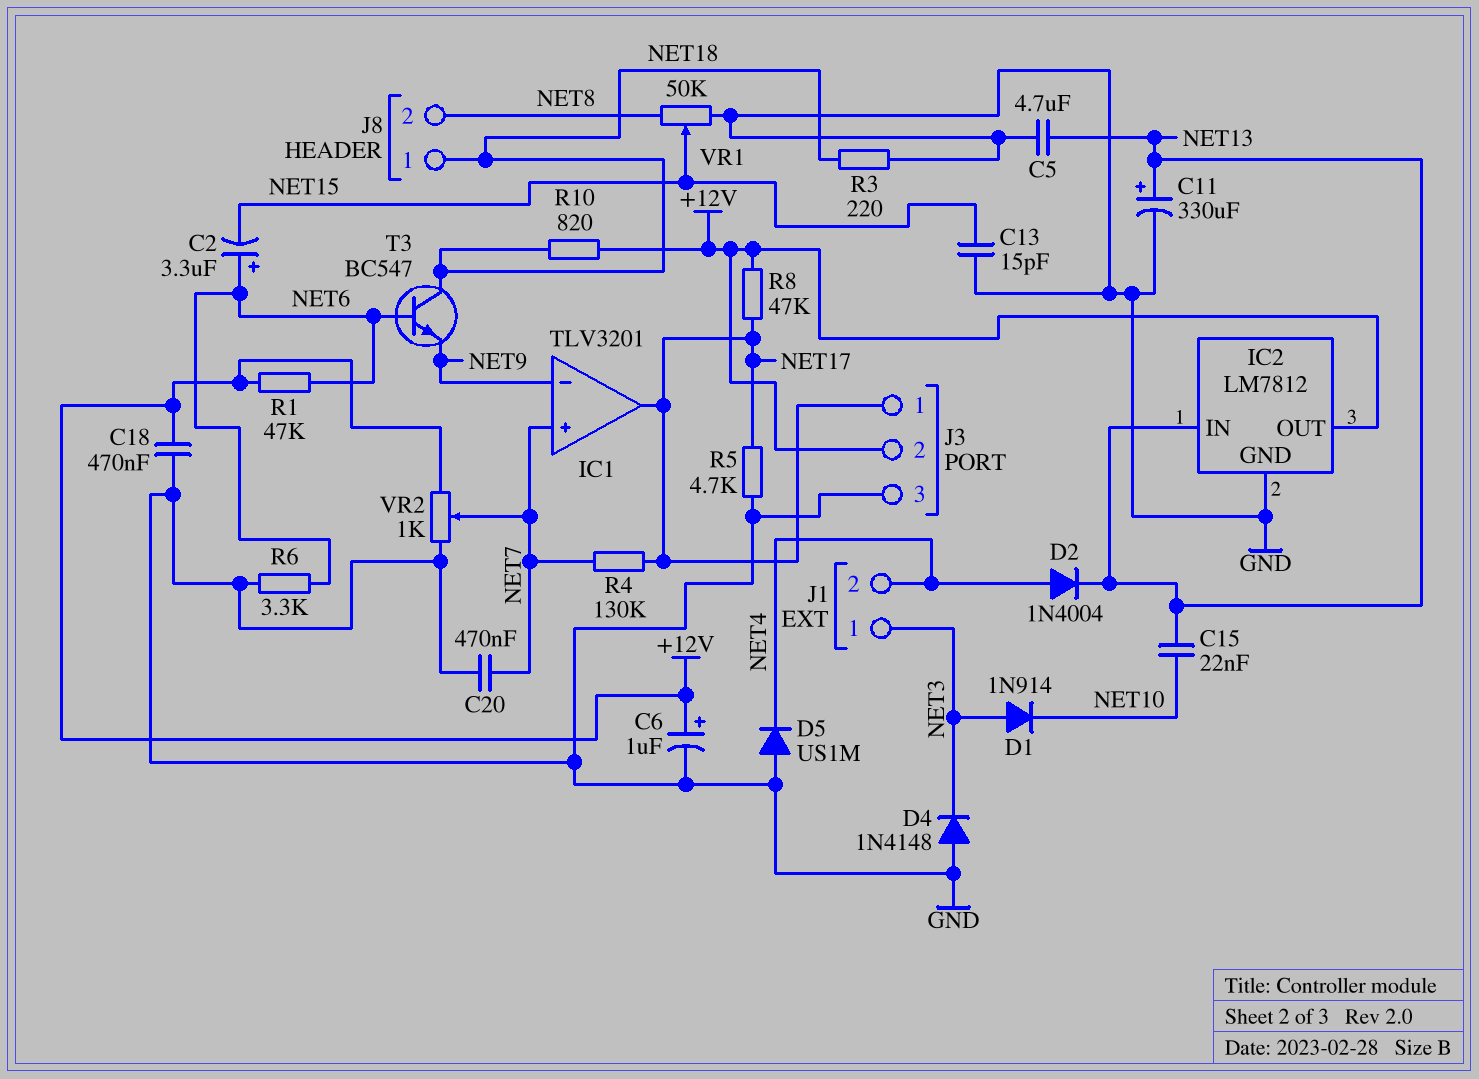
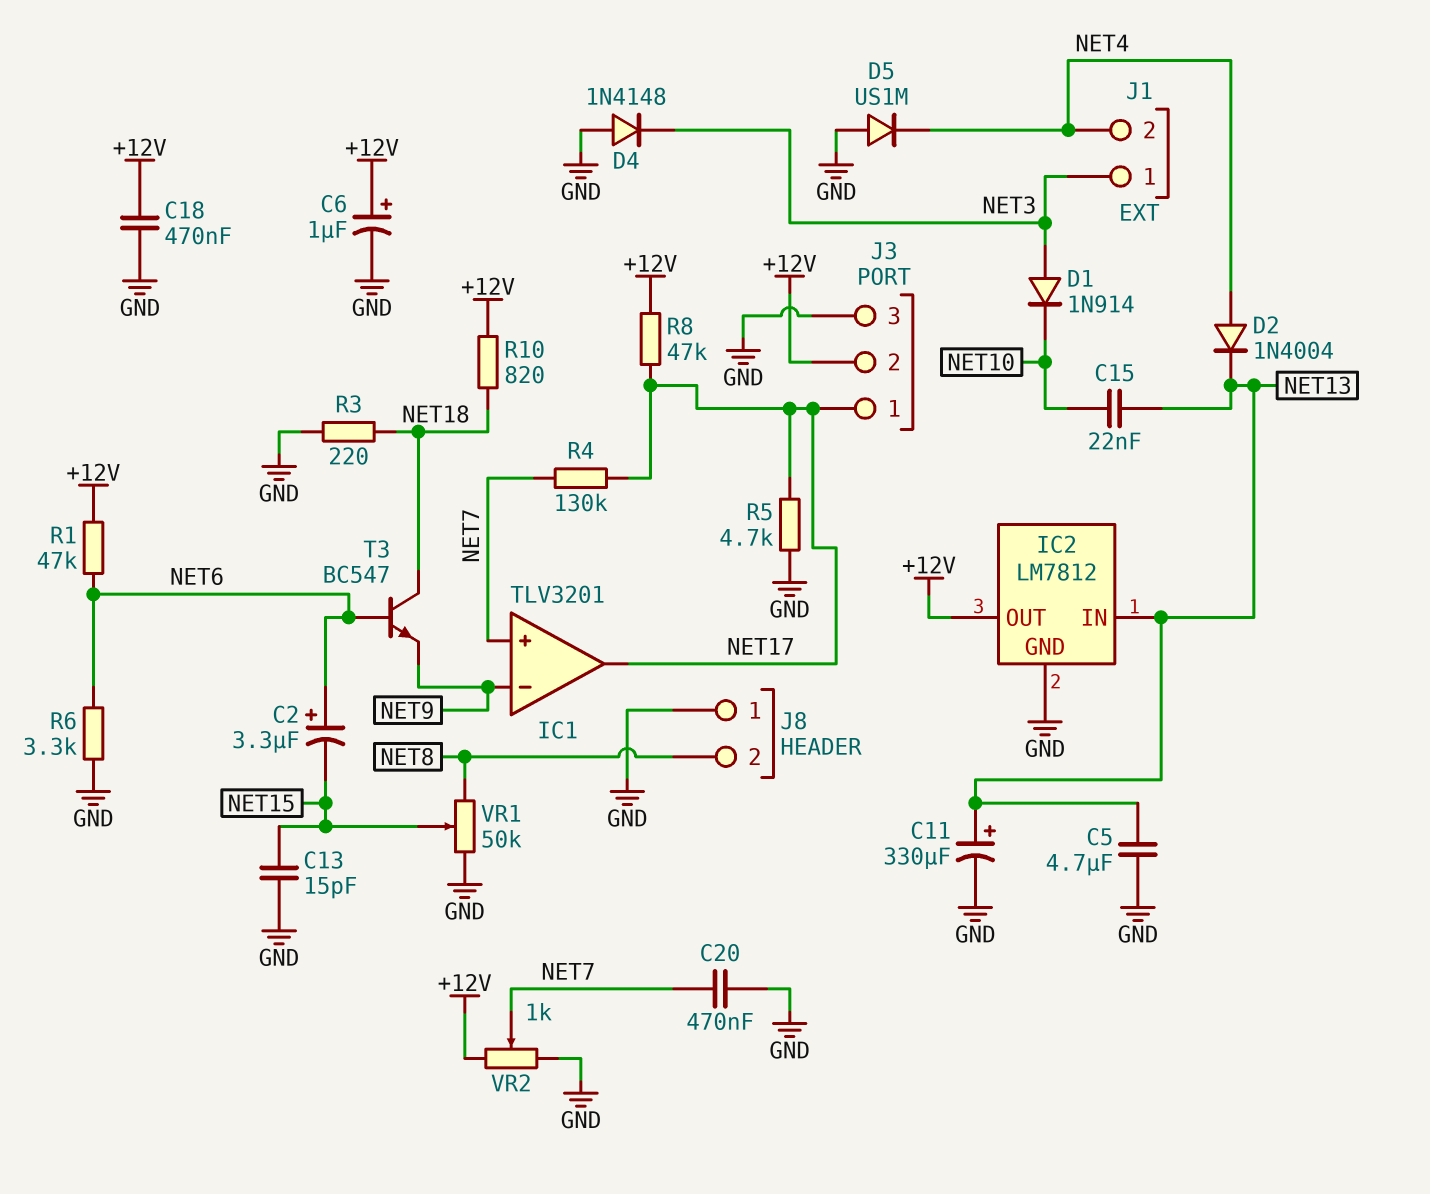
J8 pin 1: NET18 -> GND

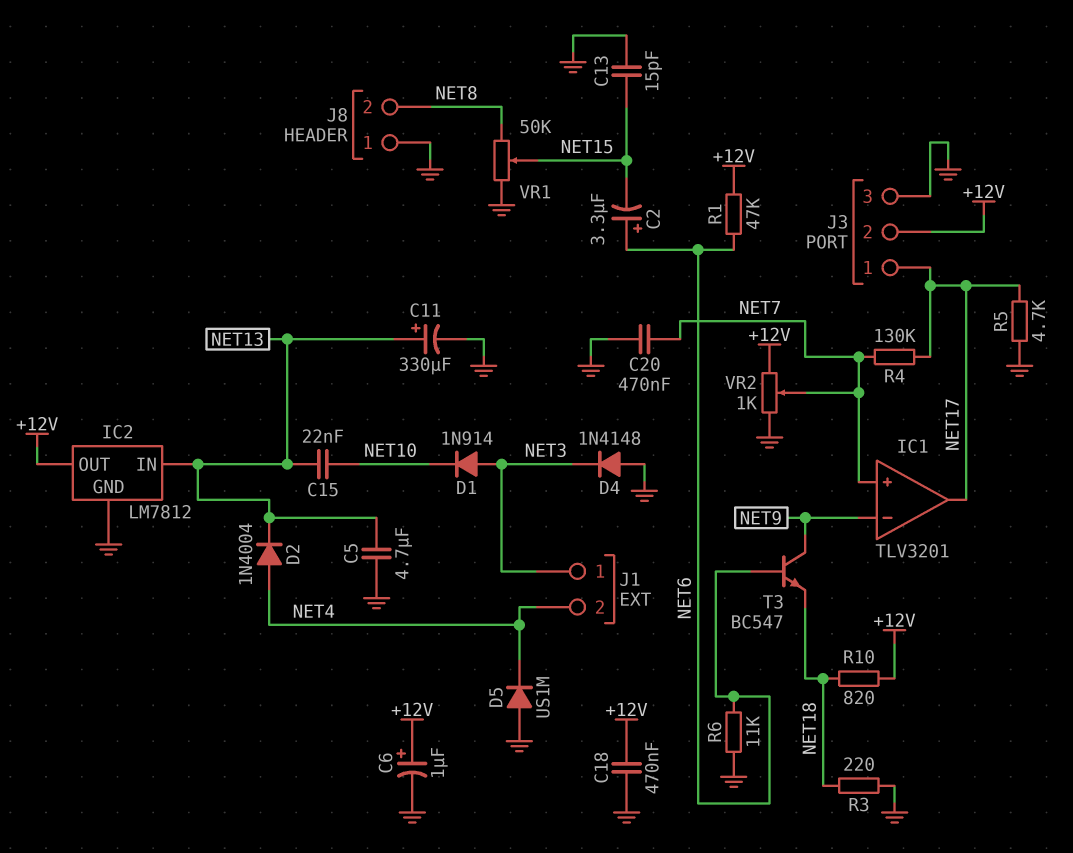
R6: 3.3k (GND, NET6) -> 11k (GND, NET6)
R8: 47k (+12V, NET17) -> none
T3: NPN BC547 (B NET6, C NET18, E NET9) -> NPN BC547 (B NET6, C NET9, E NET18)

